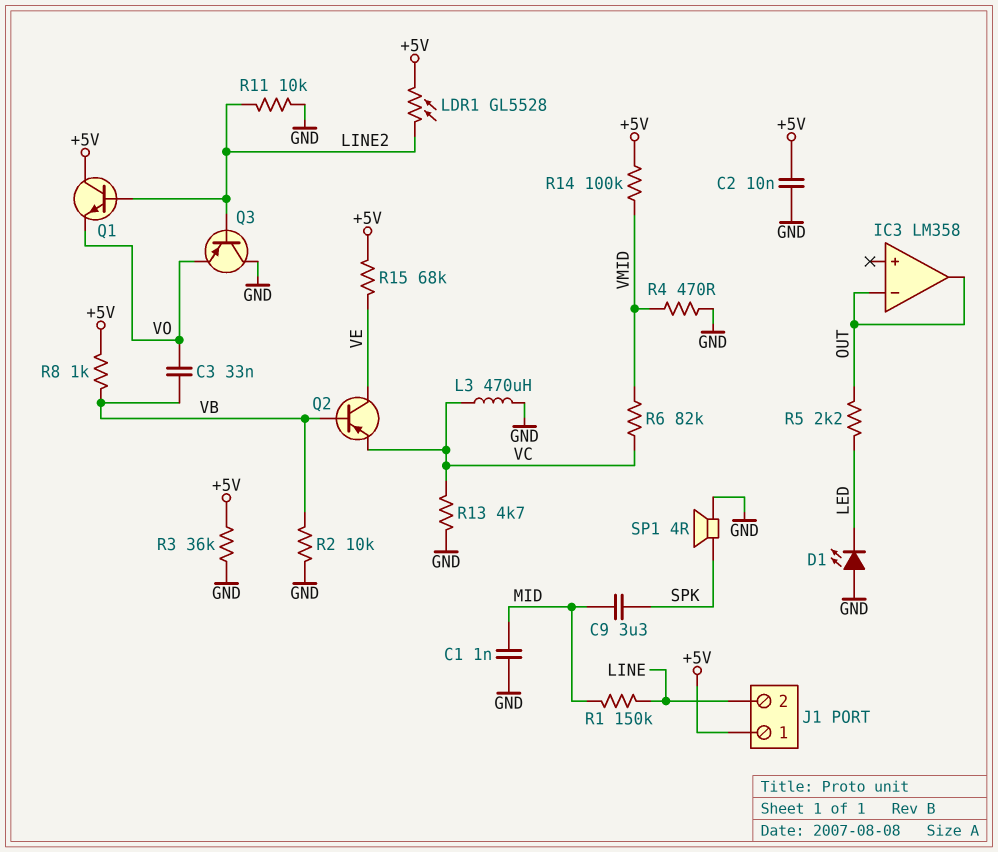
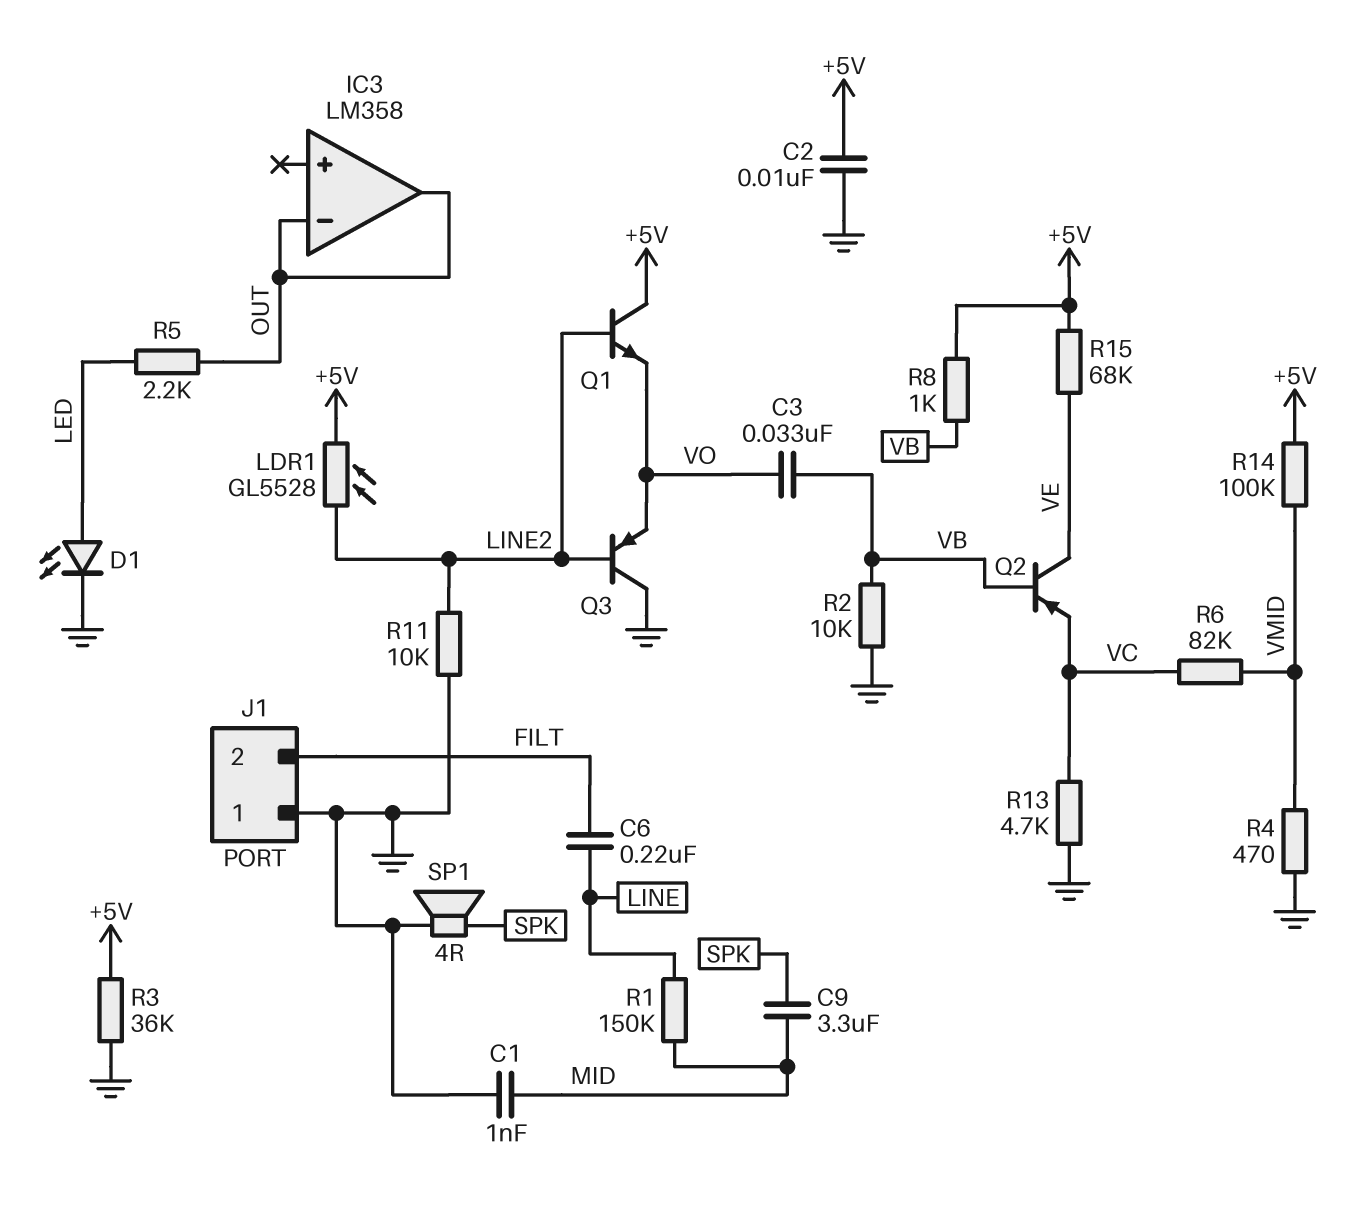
C6: none -> 220nF (FILT, LINE)
D1: LED (A GND, K LED) -> LED (A LED, K GND)
J1 pin 1: +5V -> GND
J1 pin 2: LINE -> FILT
L3: 470uH (GND, VC) -> none

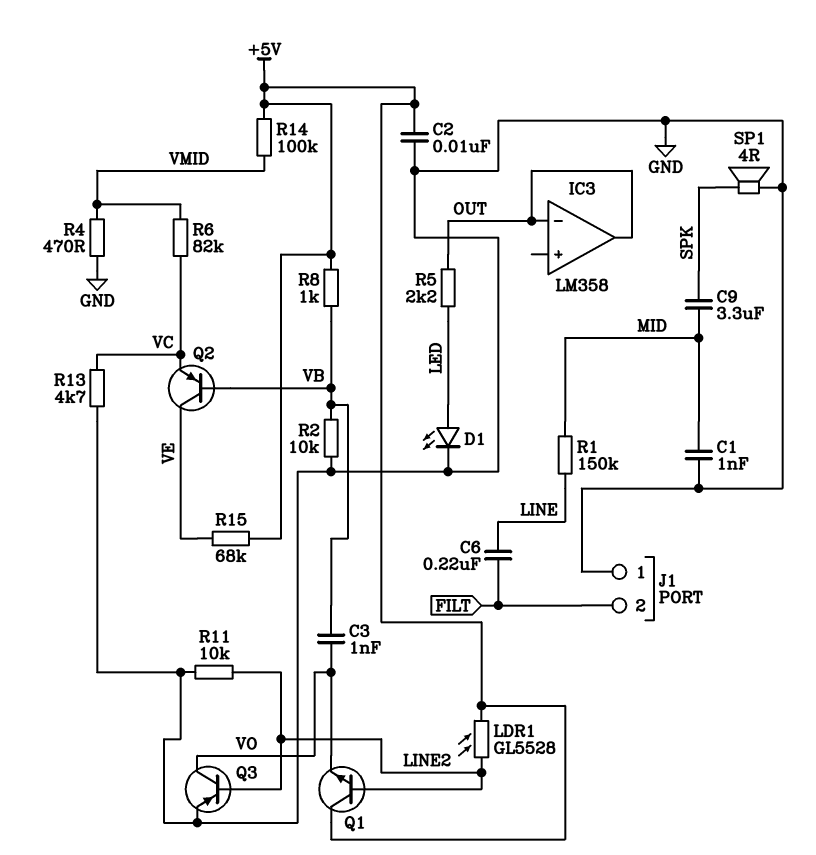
C3: 33nF (VB, VO) -> 1nF (VB, VO)
Q3: PNP (B LINE2, C GND, E VO) -> PNP (B LINE2, C VO, E GND)
R3: 36k (+5V, GND) -> none

